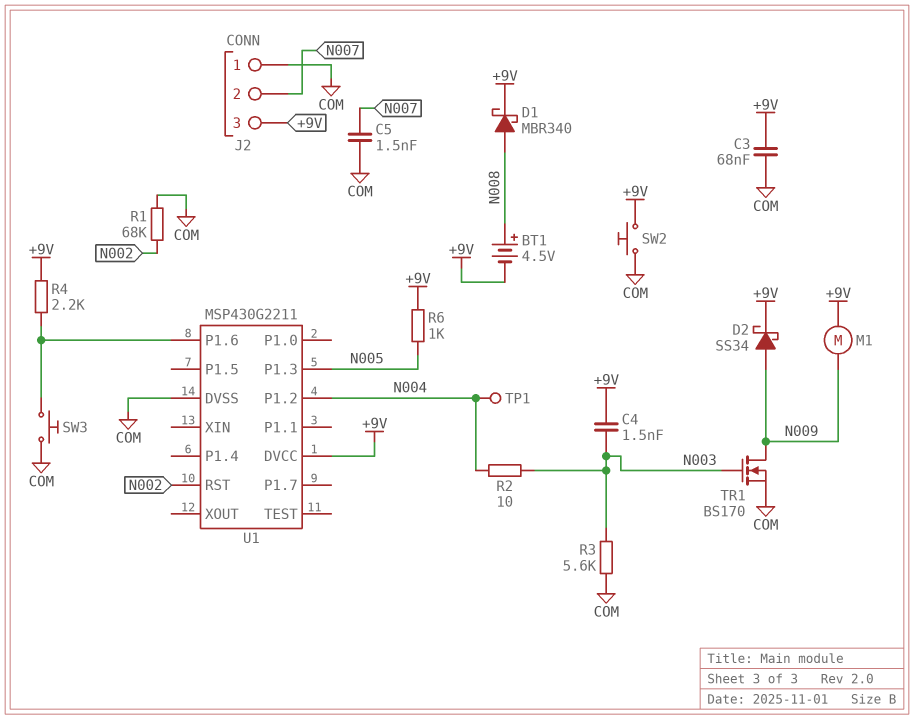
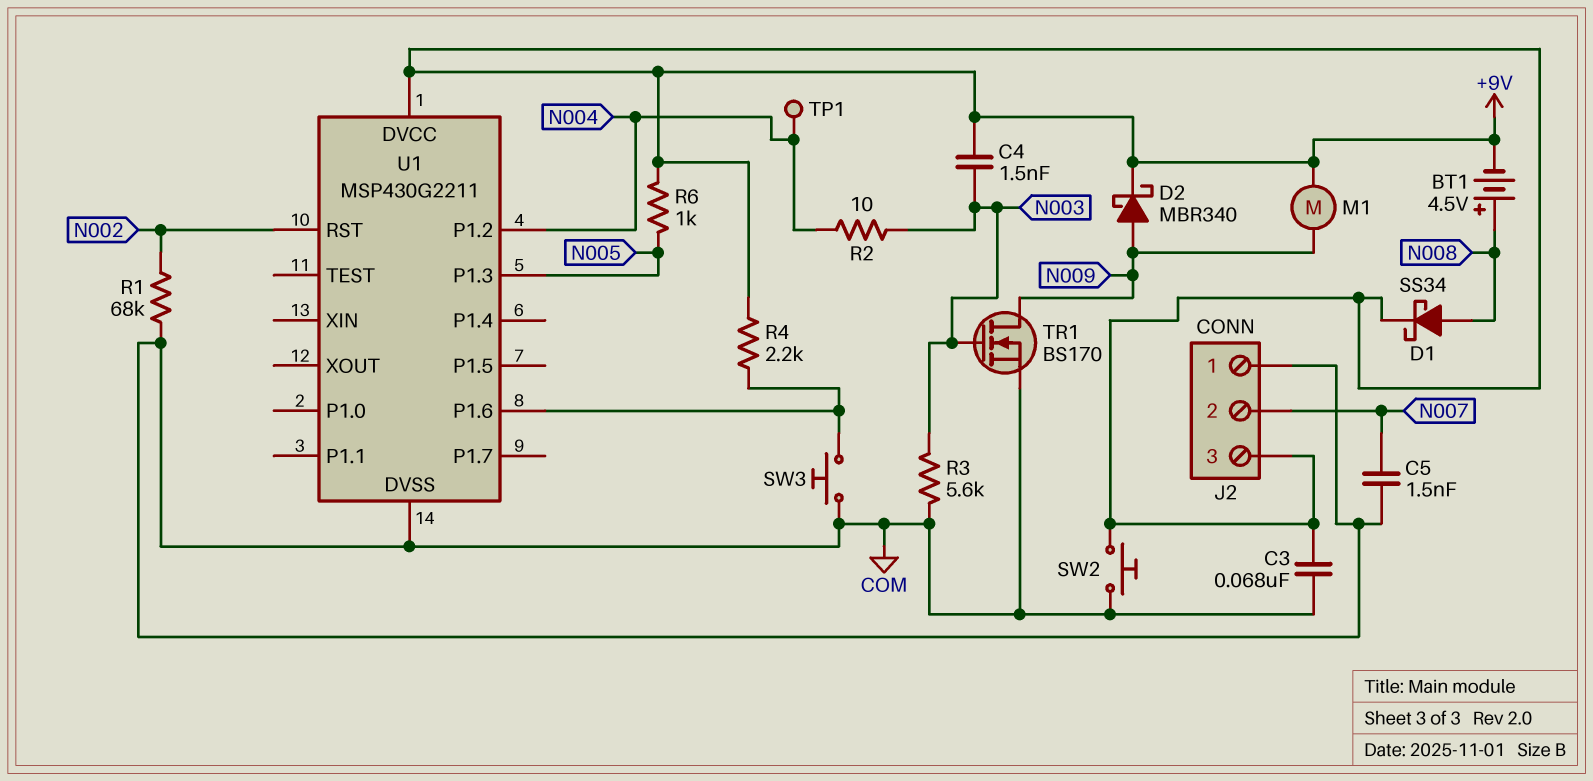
D1: schottky MBR340 (A N008, K +9V) -> schottky SS34 (A N008, K +9V)
D2: schottky SS34 (A N009, K +9V) -> schottky MBR340 (A N009, K +9V)

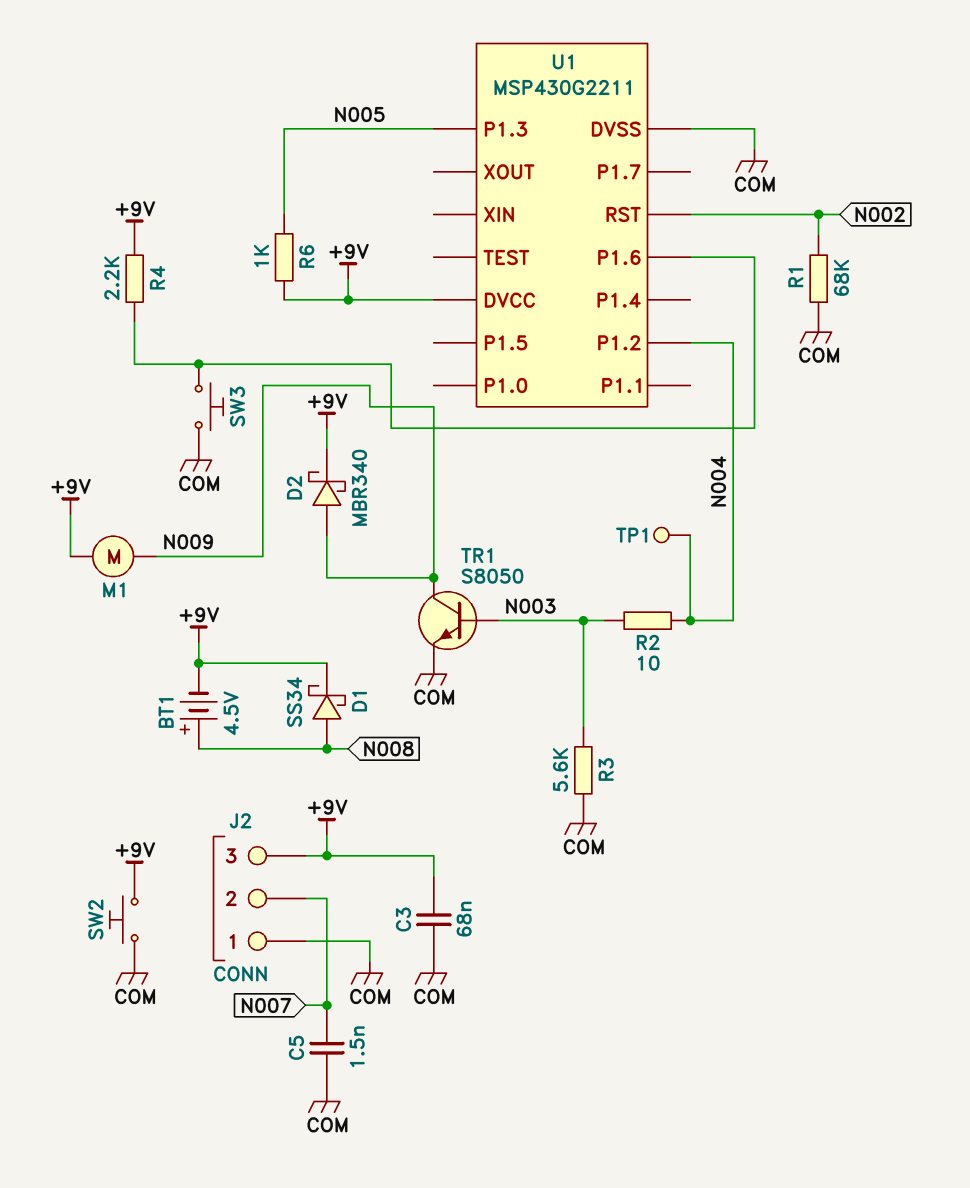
C4: 1.5nF (+9V, N003) -> none
TR1: NMOS BS170 (G N003, D N009, S COM) -> NPN S8050 (B N003, C N009, E COM)

